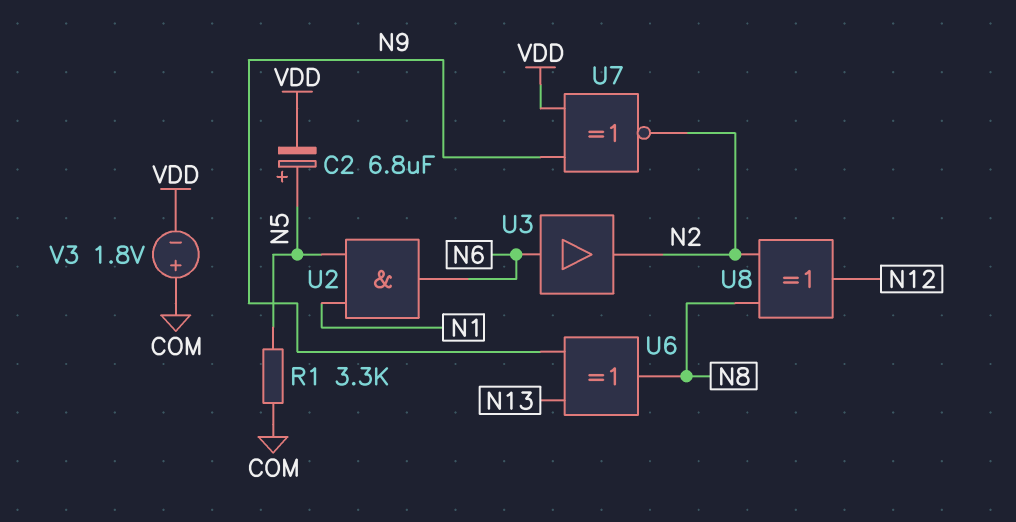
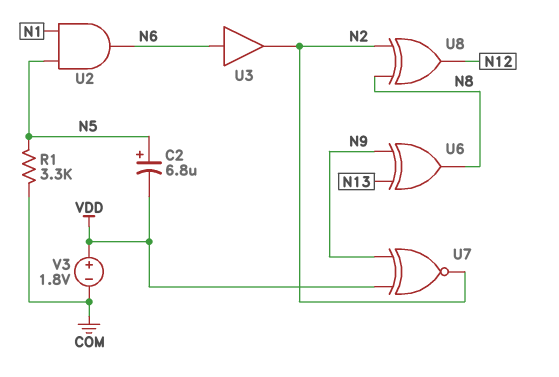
V3: 1.8V (plus COM, minus VDD) -> 1.8V (plus VDD, minus COM)

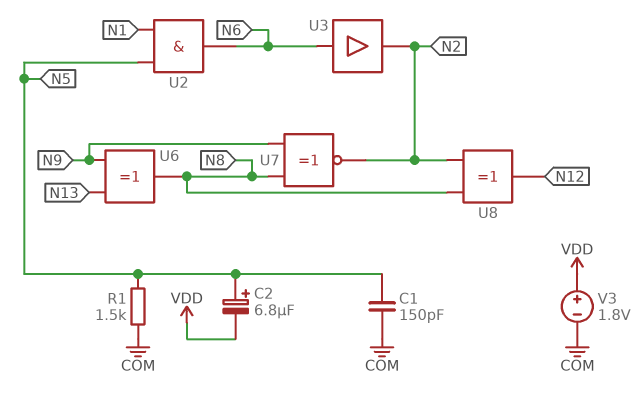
C1: none -> 150pF (COM, N5)
R1: 3.3k (COM, N5) -> 1.5k (COM, N5)
U7: XNOR (in N9, in VDD, out N2) -> XNOR (in N8, in N9, out N2)

